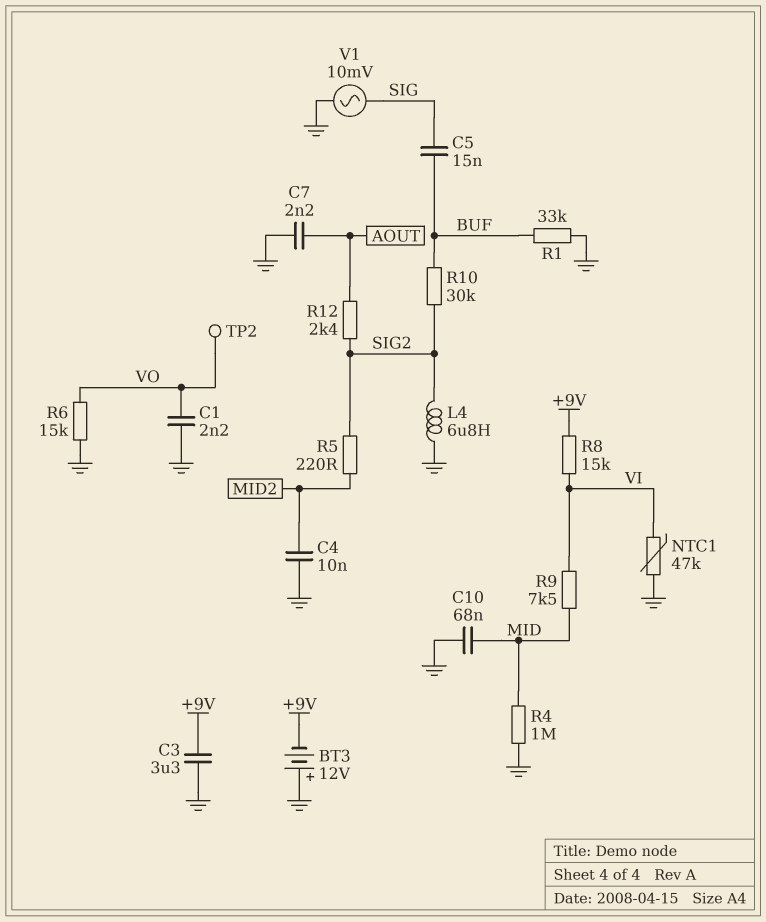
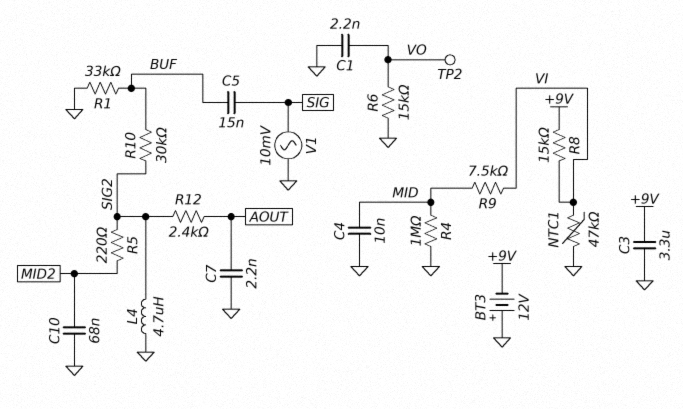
C4: 10nF (GND, MID2) -> 10nF (GND, MID)
C10: 68nF (GND, MID) -> 68nF (GND, MID2)
L4: 6.8uH (GND, SIG2) -> 4.7uH (GND, SIG2)

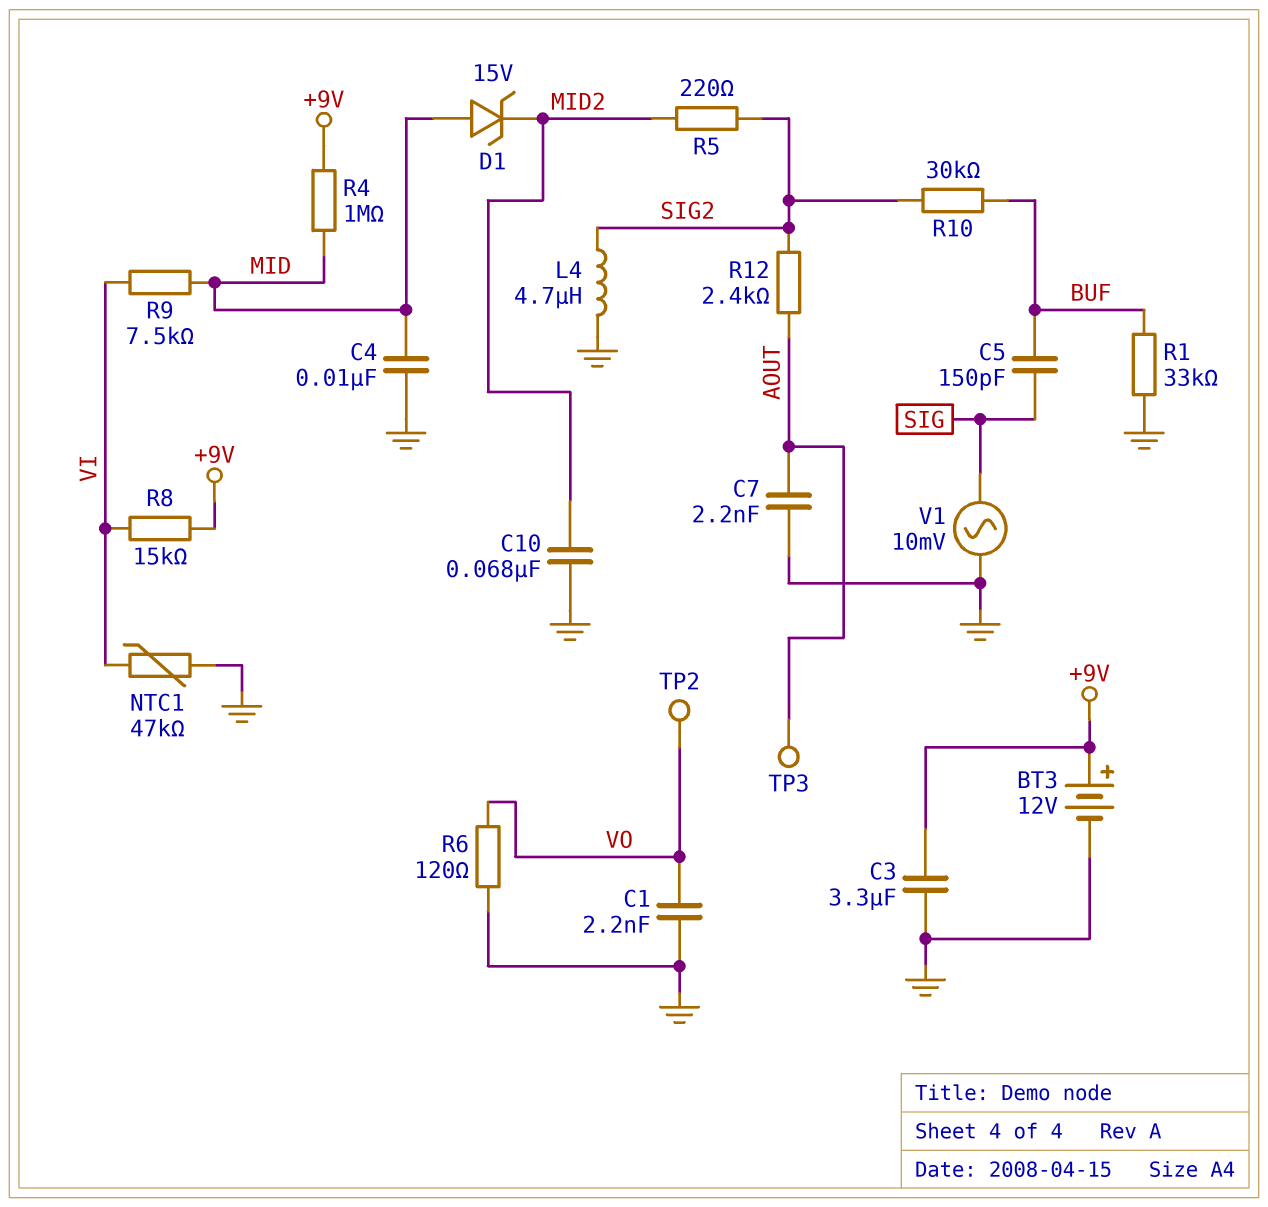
BT3: 12V (plus GND, minus +9V) -> 12V (plus +9V, minus GND)
C5: 15nF (BUF, SIG) -> 150pF (BUF, SIG)
D1: none -> zener 15V (A MID, K MID2)
R4: 1M (GND, MID) -> 1M (+9V, MID)
R6: 15k (GND, VO) -> 120 (GND, VO)
TP3: none -> test point (AOUT)

